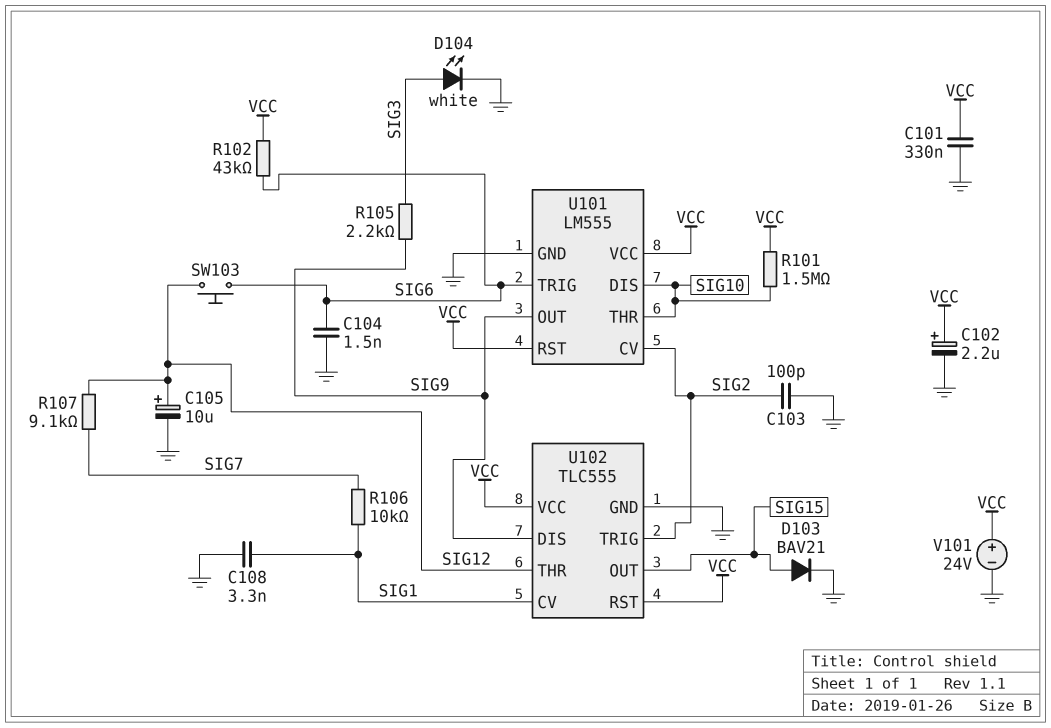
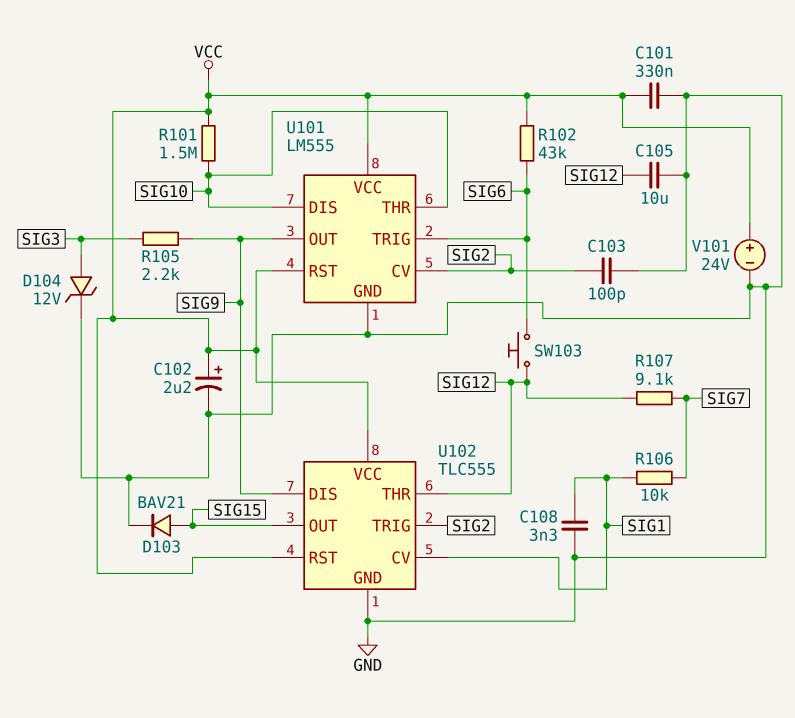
C104: 1.5nF (GND, SIG6) -> none
C105: 10uF (plus SIG12, minus GND) -> 10uF (GND, SIG12)
D104: LED white (A SIG3, K GND) -> zener 12V (A SIG3, K GND)

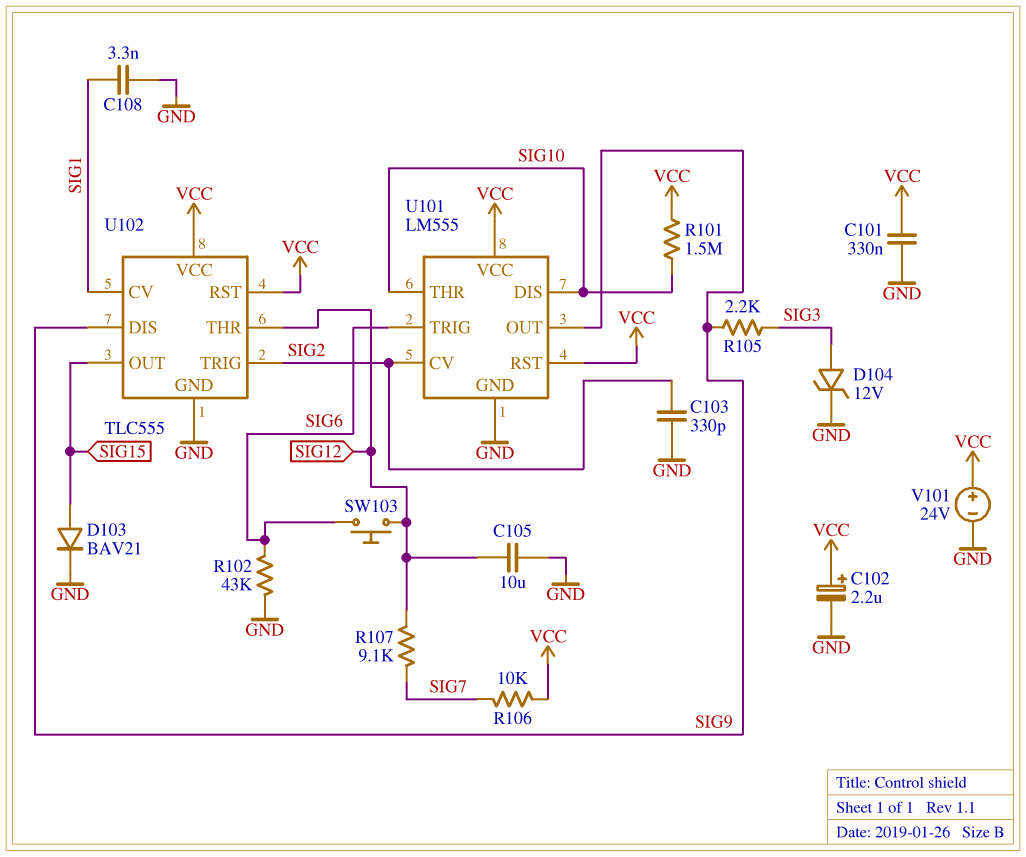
C103: 100pF (GND, SIG2) -> 330pF (GND, SIG2)
R102: 43k (SIG6, VCC) -> 43k (GND, SIG6)
R106: 10k (SIG1, SIG7) -> 10k (SIG7, VCC)

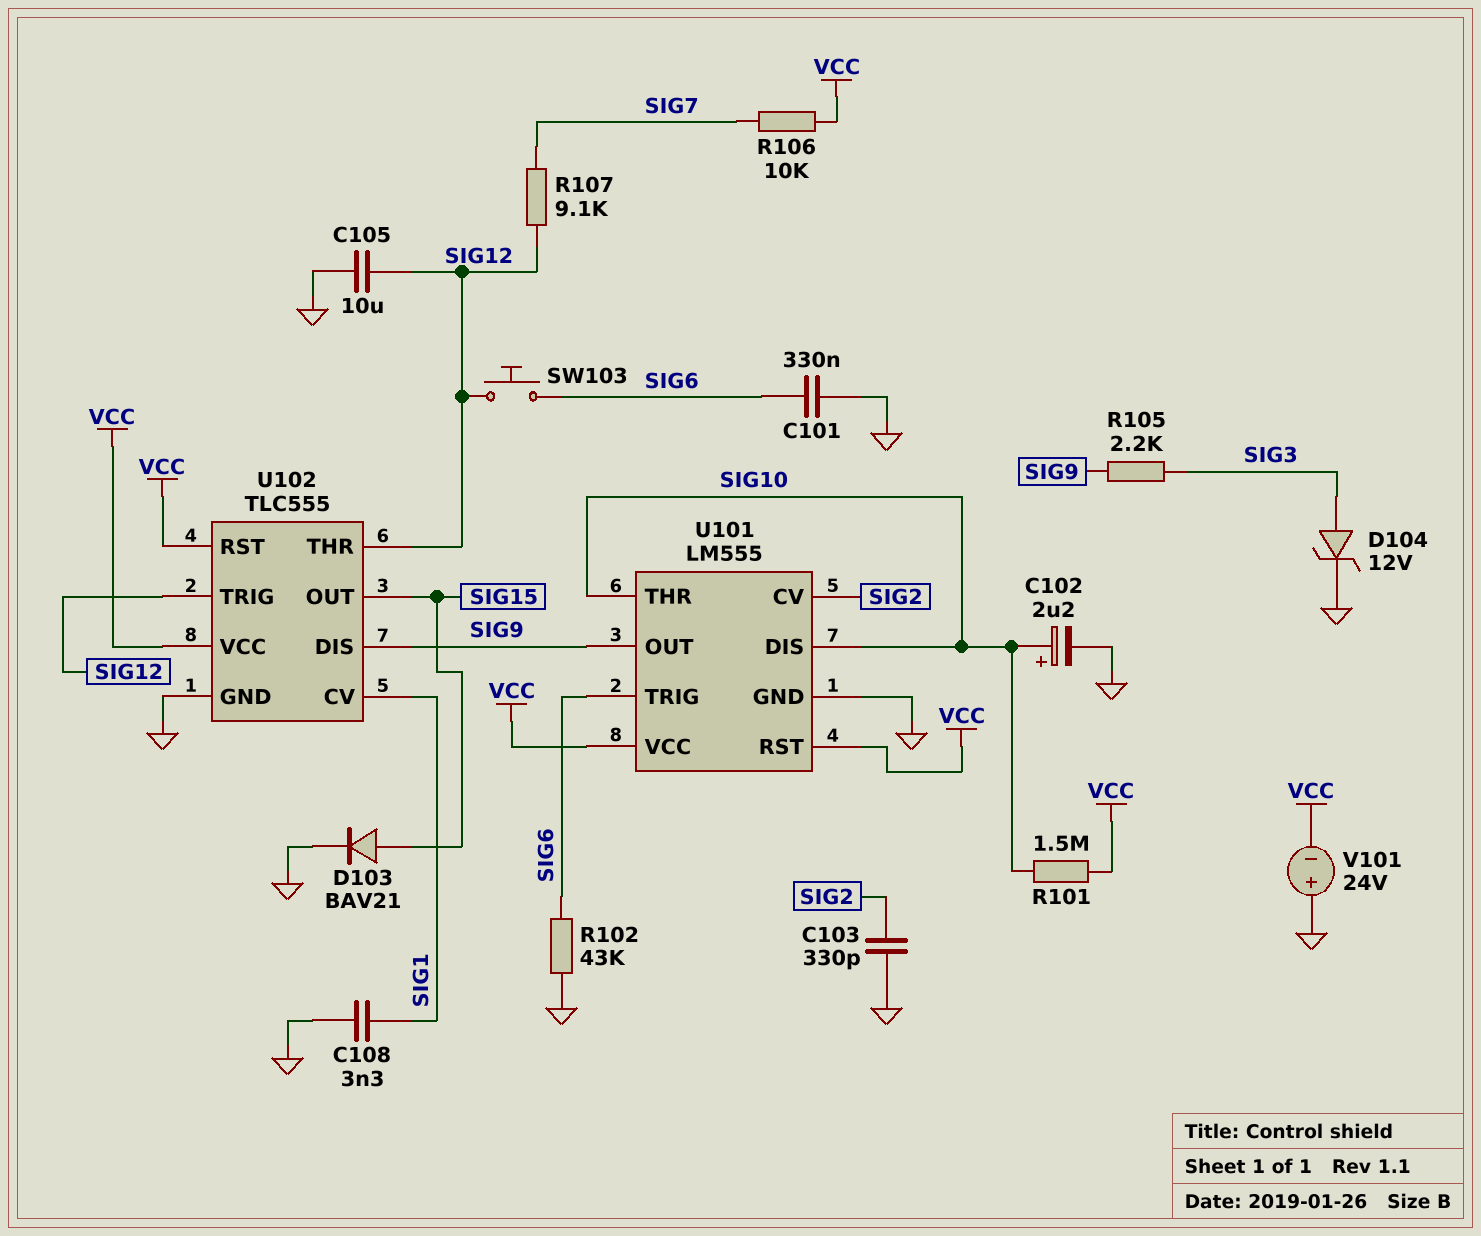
C101: 330nF (GND, VCC) -> 330nF (GND, SIG6)
C102: 2.2uF (plus VCC, minus GND) -> 2.2uF (plus SIG10, minus GND)
U102 pin TRIG: SIG2 -> SIG12
V101: 24V (plus VCC, minus GND) -> 24V (plus GND, minus VCC)

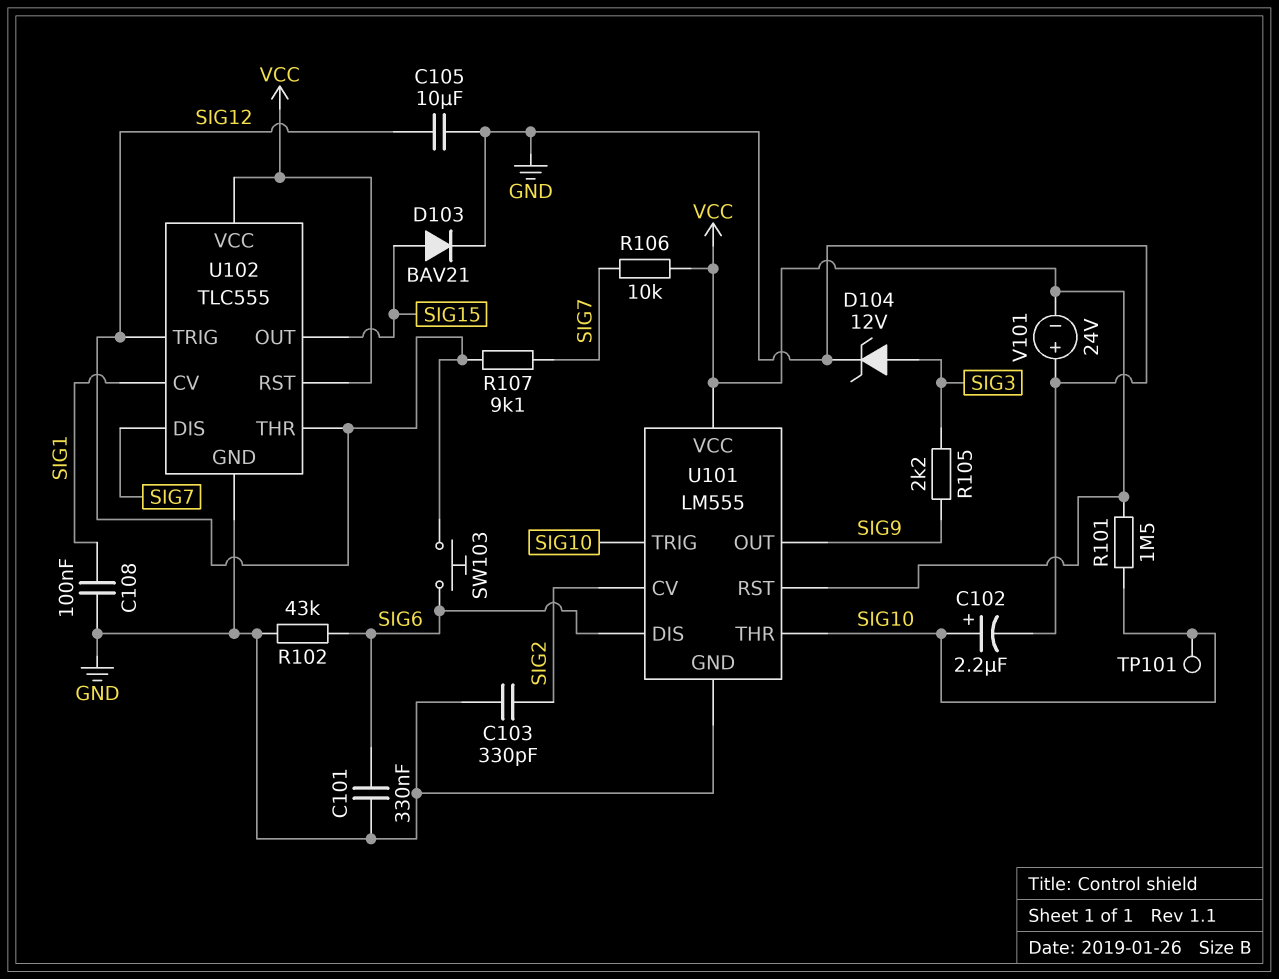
C108: 3.3nF (GND, SIG1) -> 100nF (GND, SIG1)
TP101: none -> test point (SIG10)
U101 pin DIS: SIG10 -> SIG6
U101 pin TRIG: SIG6 -> SIG10
U102 pin DIS: SIG9 -> SIG7

